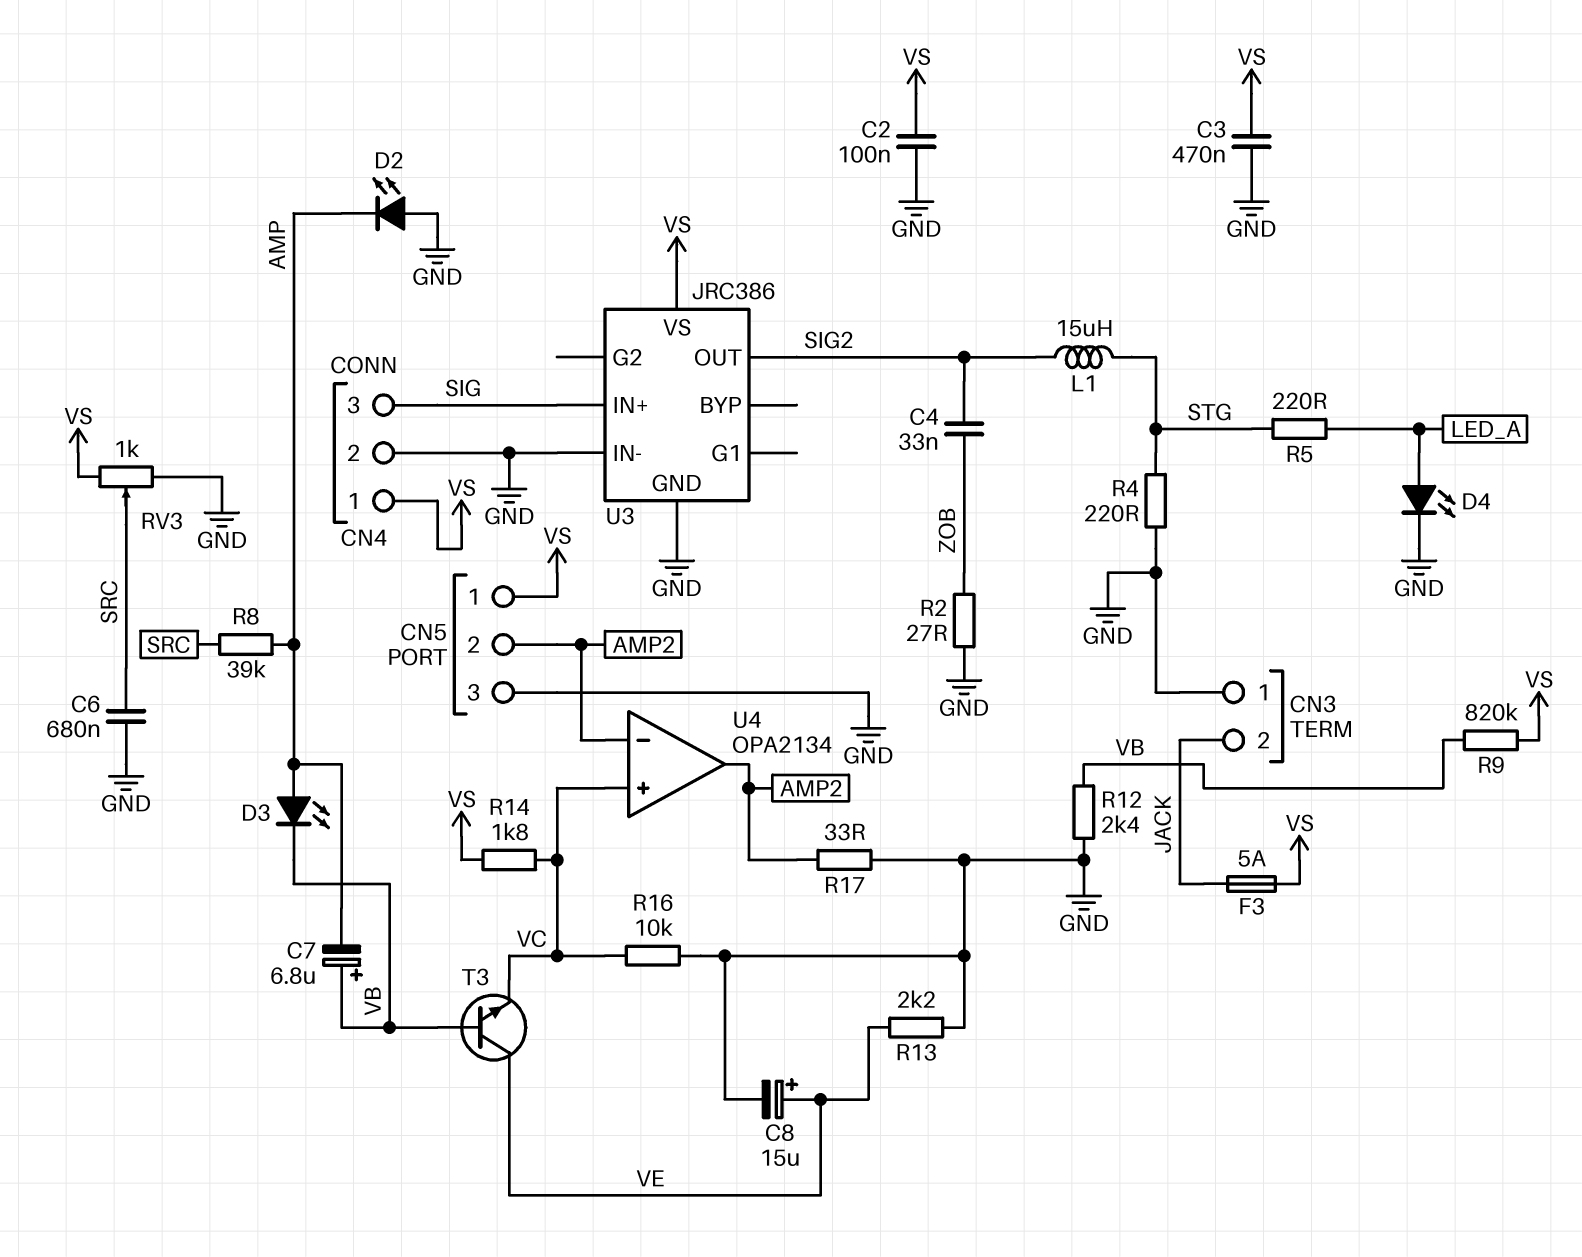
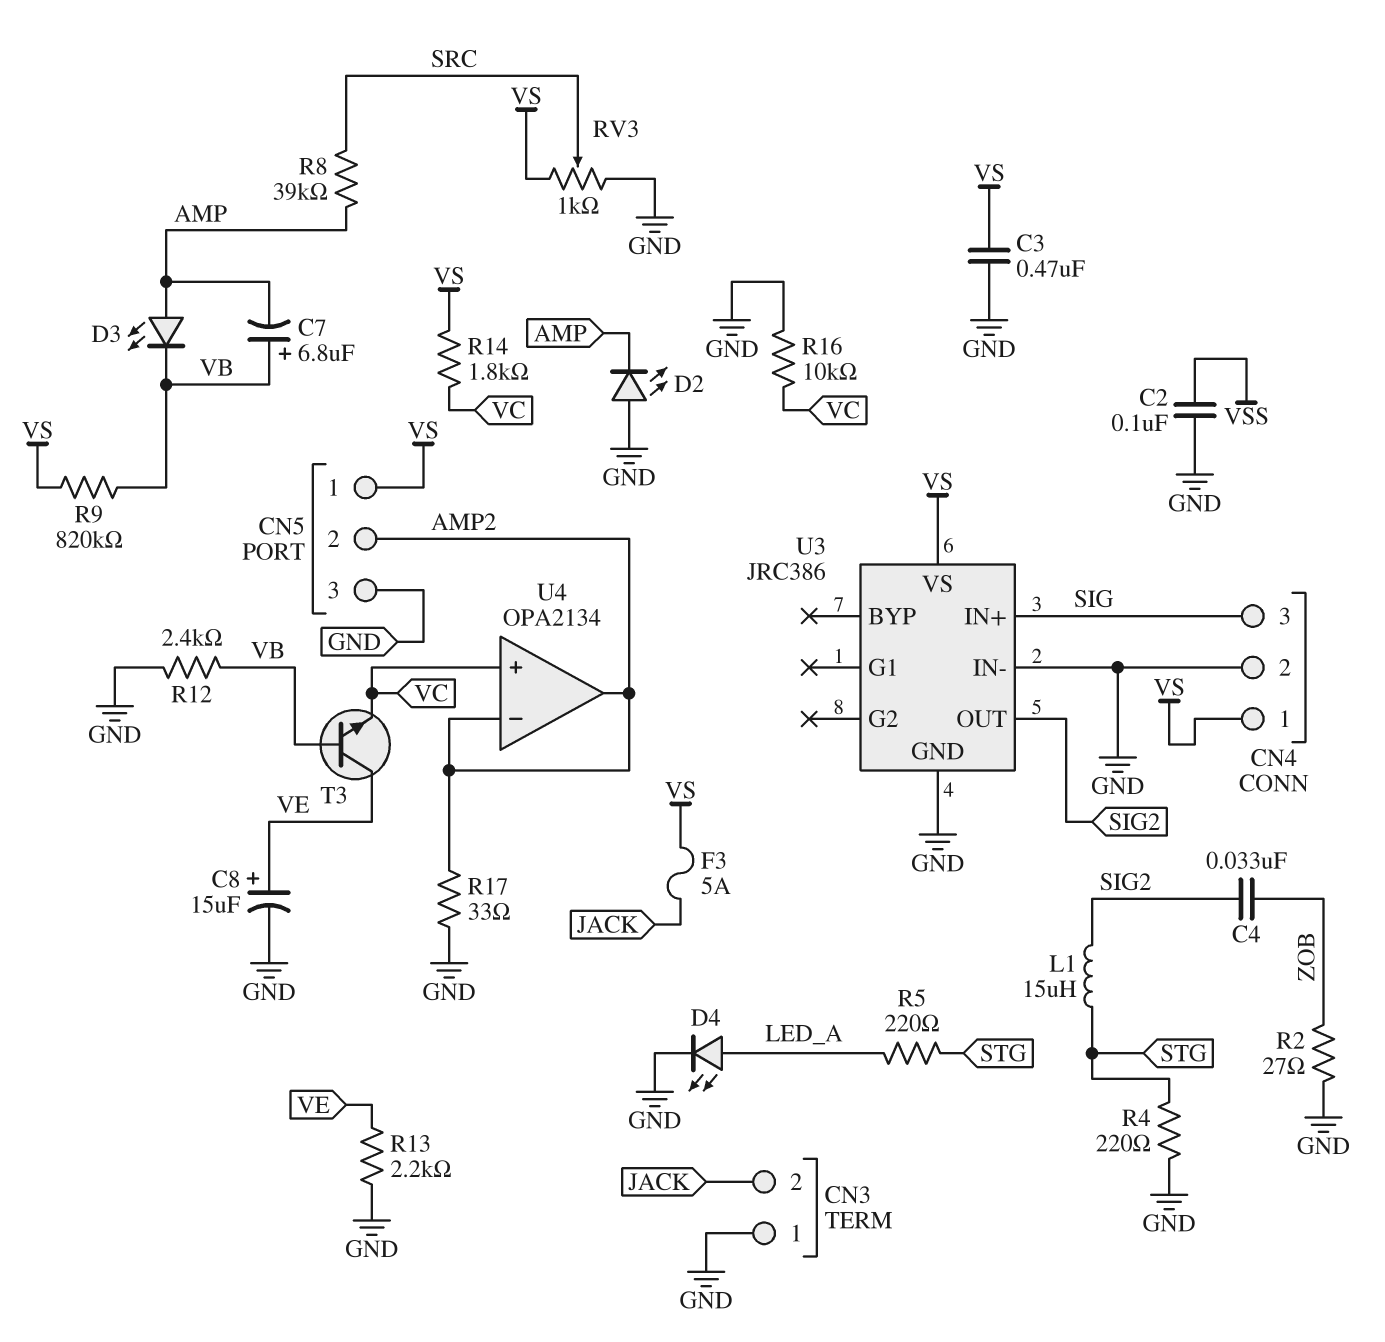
C2: 100nF (GND, VS) -> 100nF (GND, VSS)
C6: 680nF (GND, SRC) -> none

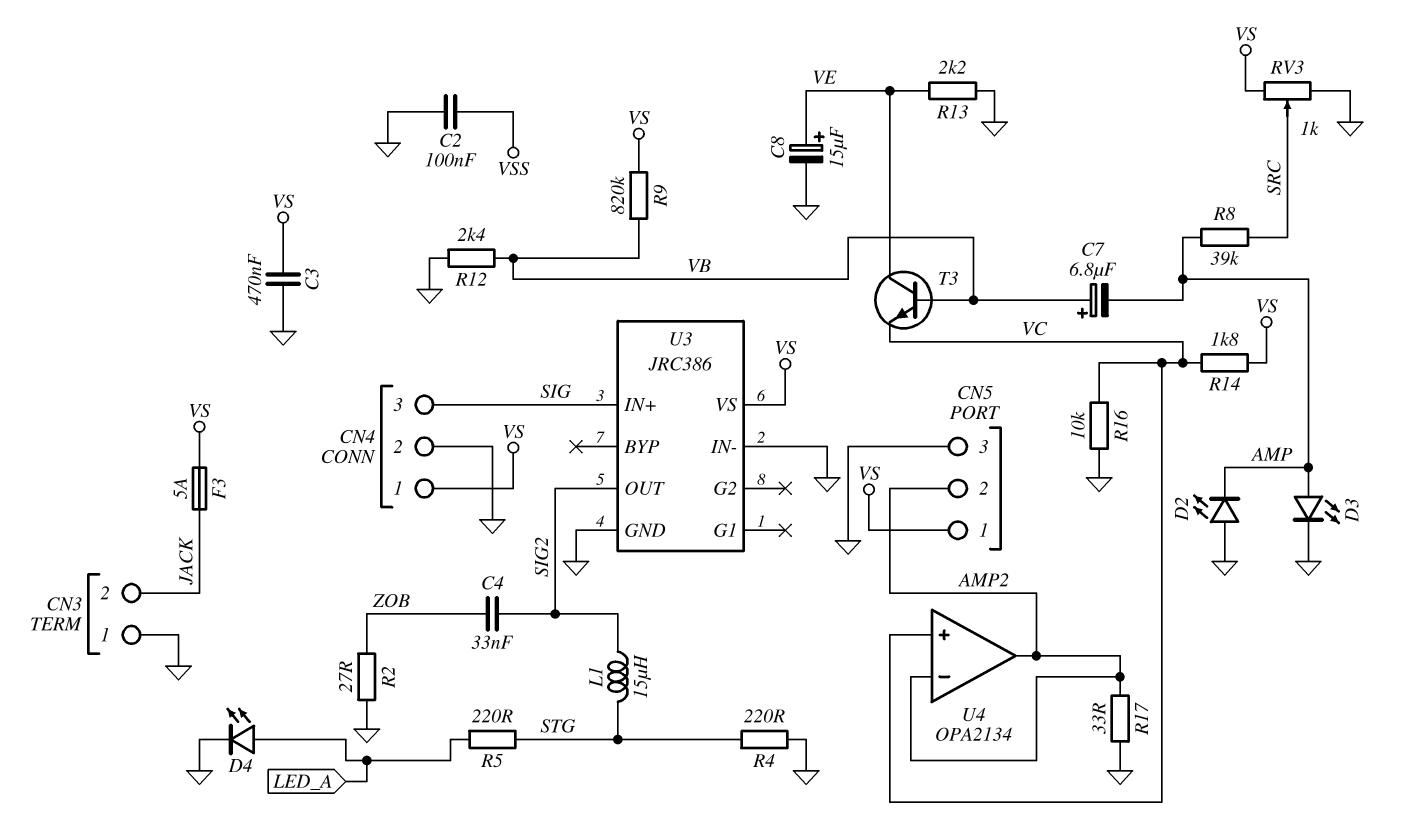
D3: LED (A AMP, K VB) -> LED (A AMP, K GND)

